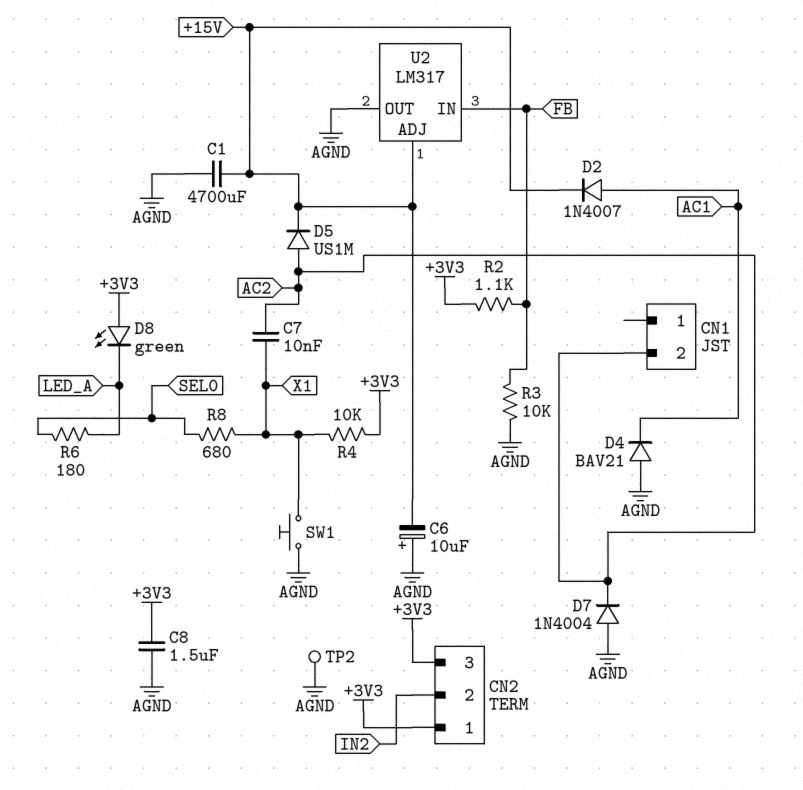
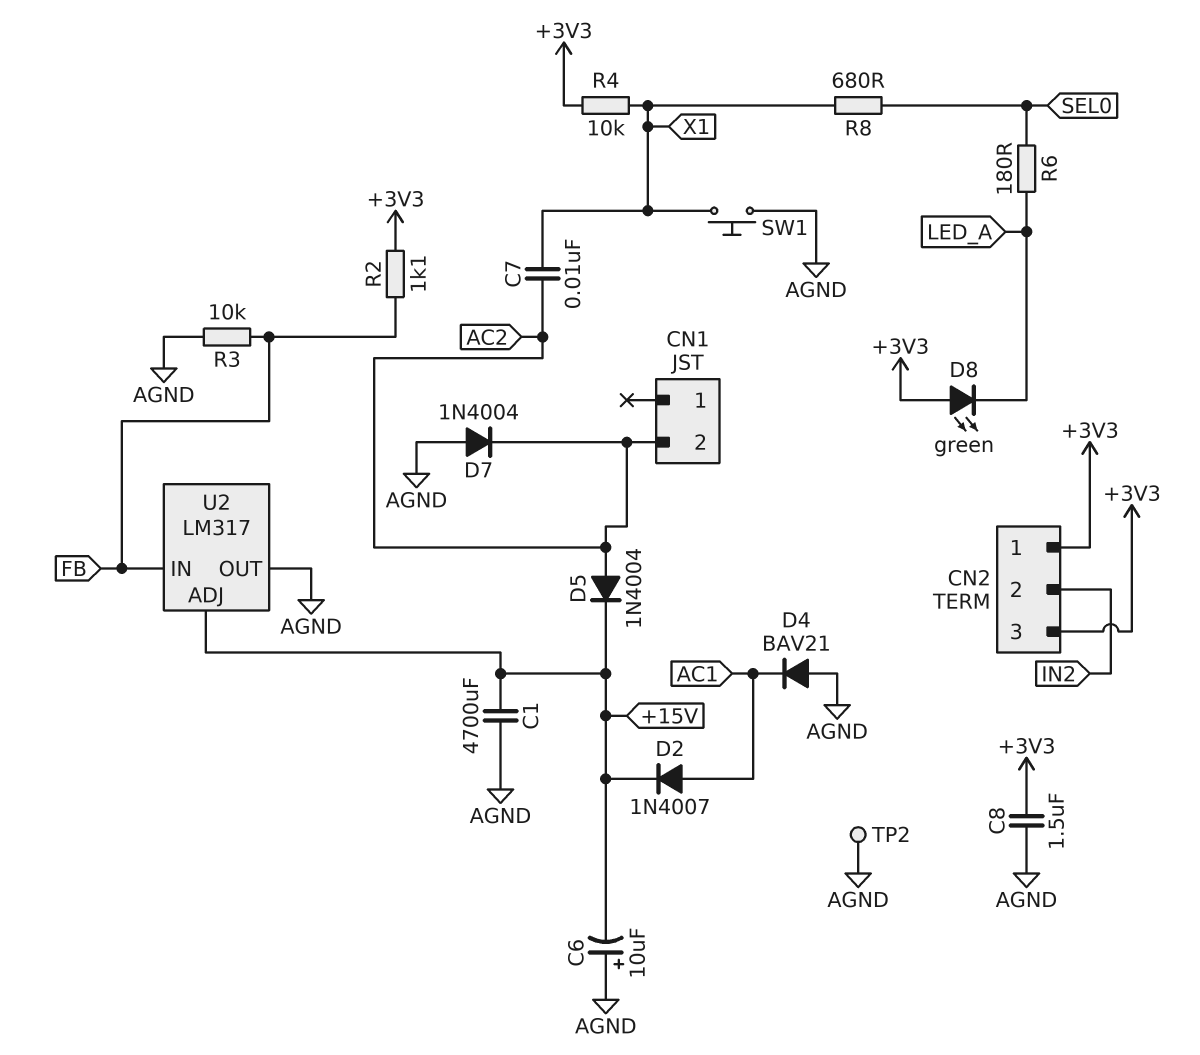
D5: diode US1M (A AC2, K +15V) -> diode 1N4004 (A AC2, K +15V)

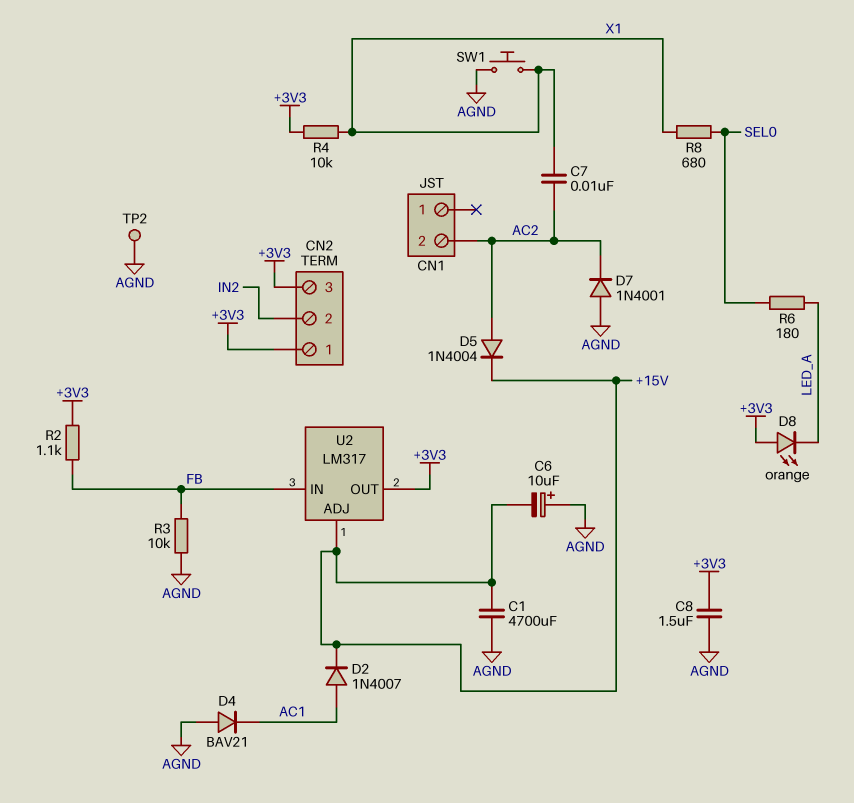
D7: diode 1N4004 (A AGND, K AC2) -> diode 1N4001 (A AGND, K AC2)
D8: LED green (A +3V3, K LED_A) -> LED orange (A +3V3, K LED_A)
U2 pin OUT: AGND -> +3V3

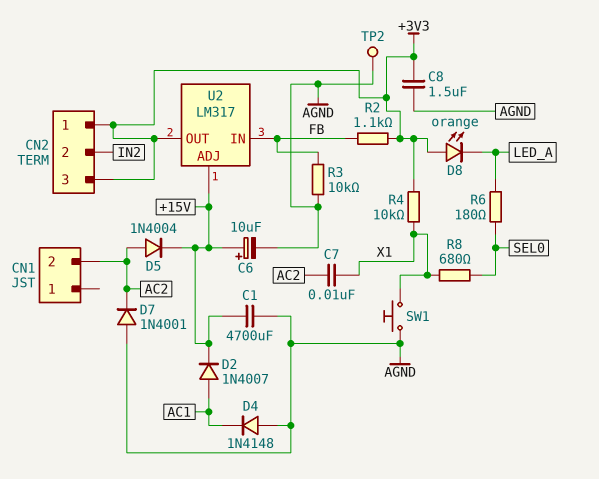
C6: 10uF (plus AGND, minus +15V) -> 10uF (plus +15V, minus AGND)
D4: diode BAV21 (A AGND, K AC1) -> diode 1N4148 (A AGND, K AC1)

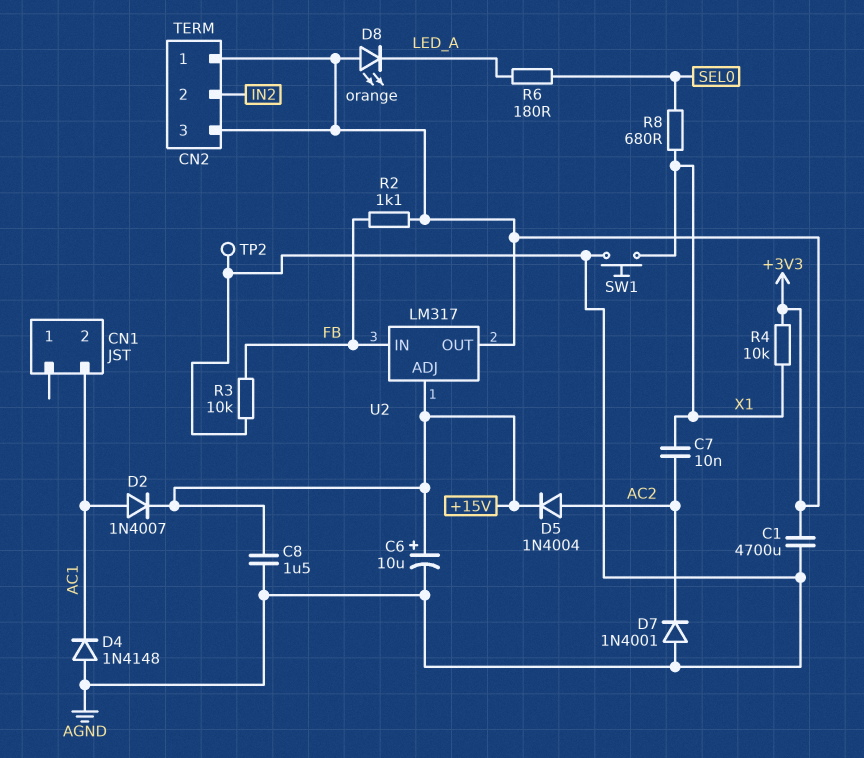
C1: 4700uF (+15V, AGND) -> 4700uF (+3V3, AGND)
C8: 1.5uF (+3V3, AGND) -> 1.5uF (+15V, AGND)
CN1 pin 2: AC2 -> AC1

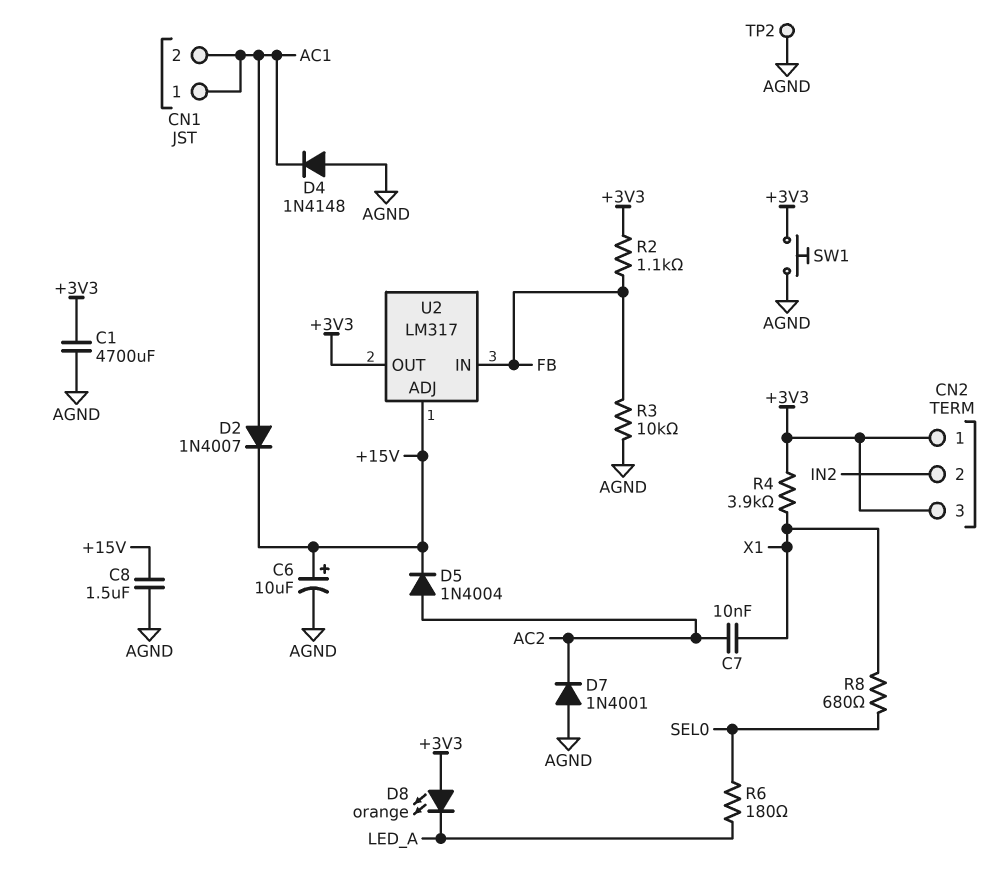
CN1 pin 1: none -> AC1
R4: 10k (+3V3, X1) -> 3.9k (+3V3, X1)
SW1: button (AGND, X1) -> button (+3V3, AGND)

